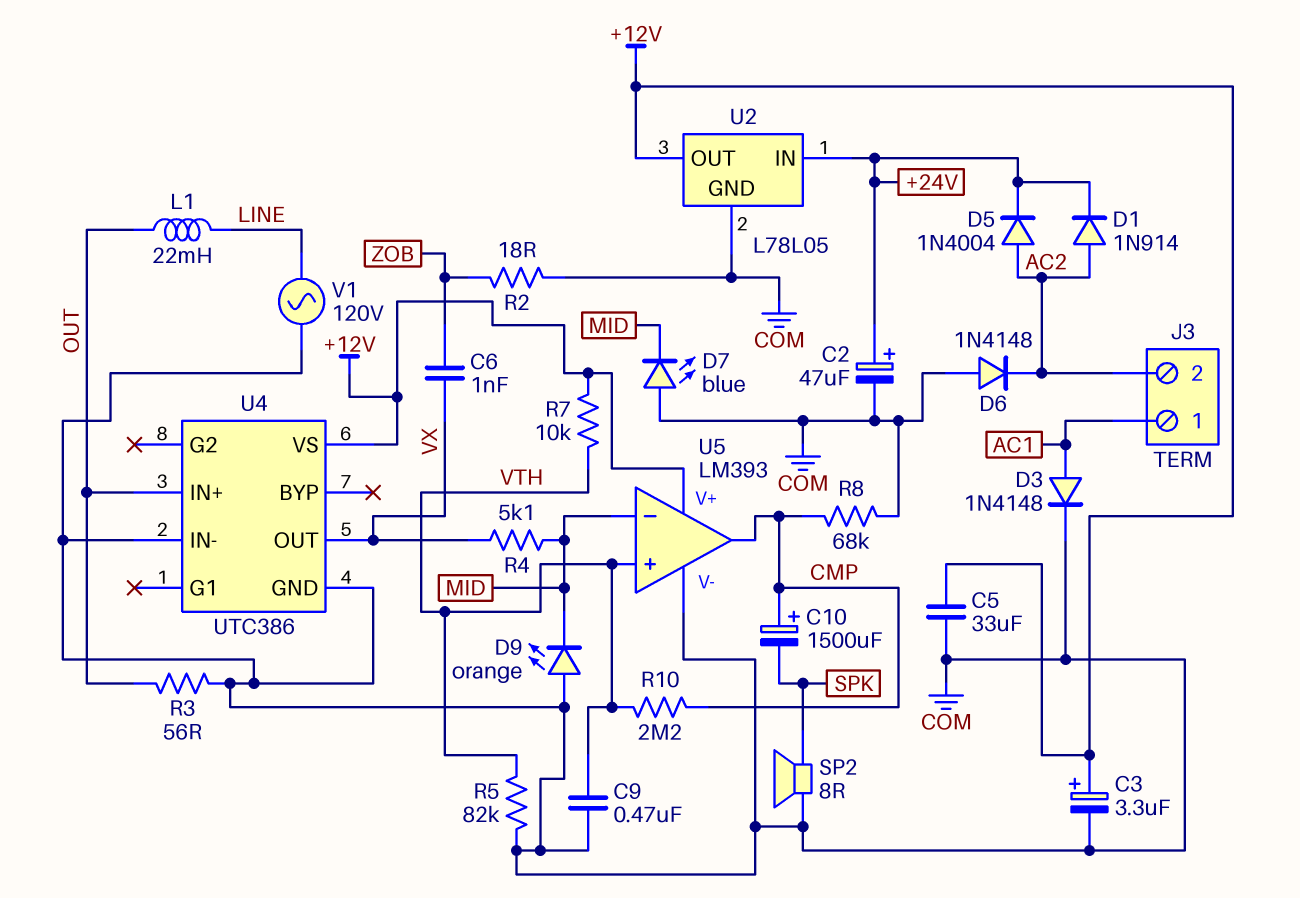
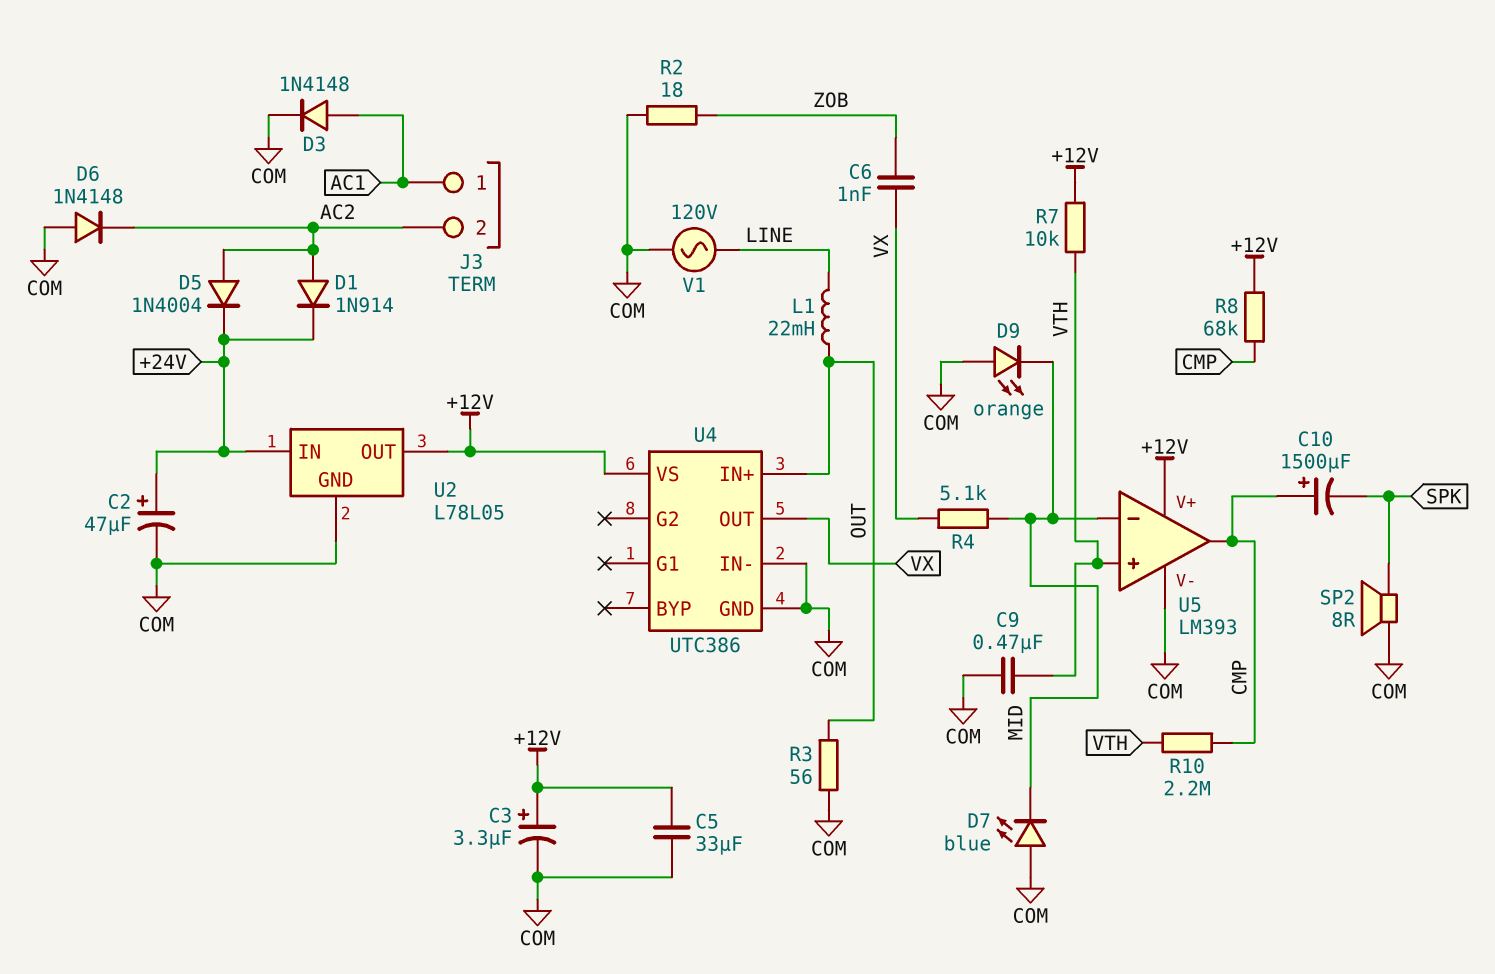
R5: 82k (COM, VTH) -> none
R8: 68k (CMP, COM) -> 68k (+12V, CMP)

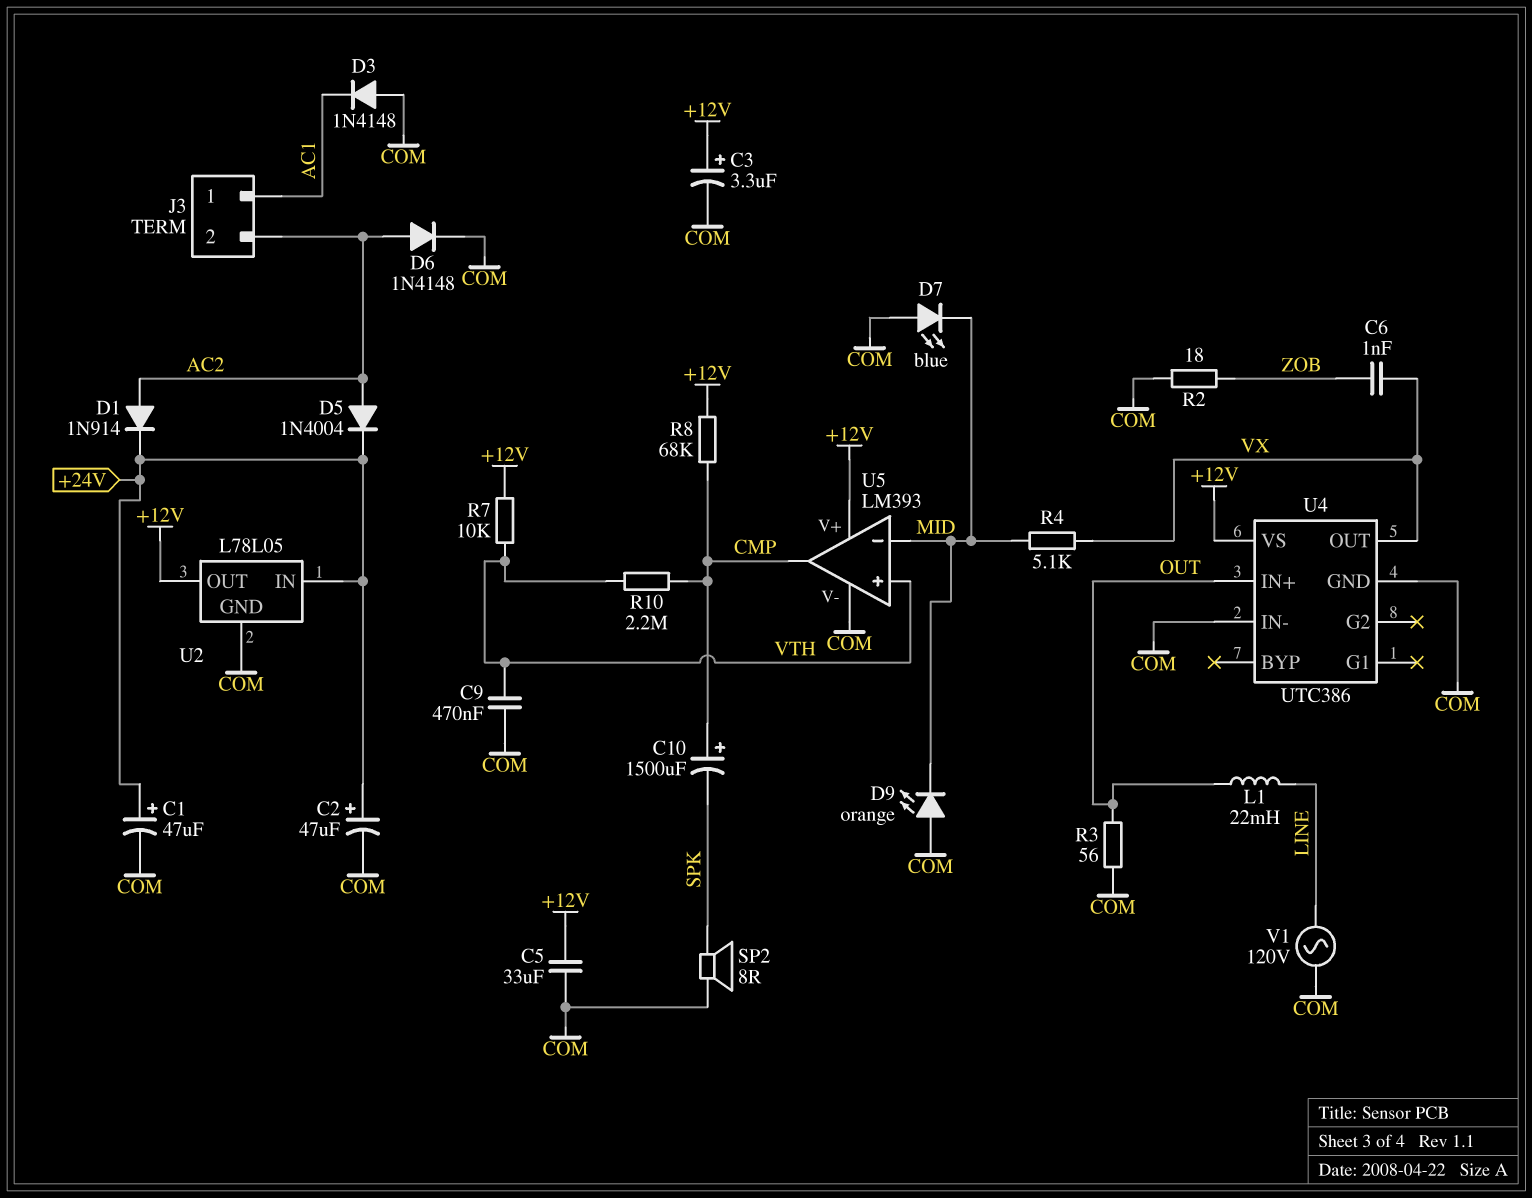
C1: none -> 47uF (plus +24V, minus COM)
D3: diode 1N4148 (A AC1, K COM) -> diode 1N4148 (A COM, K AC1)
D6: diode 1N4148 (A COM, K AC2) -> diode 1N4148 (A AC2, K COM)

